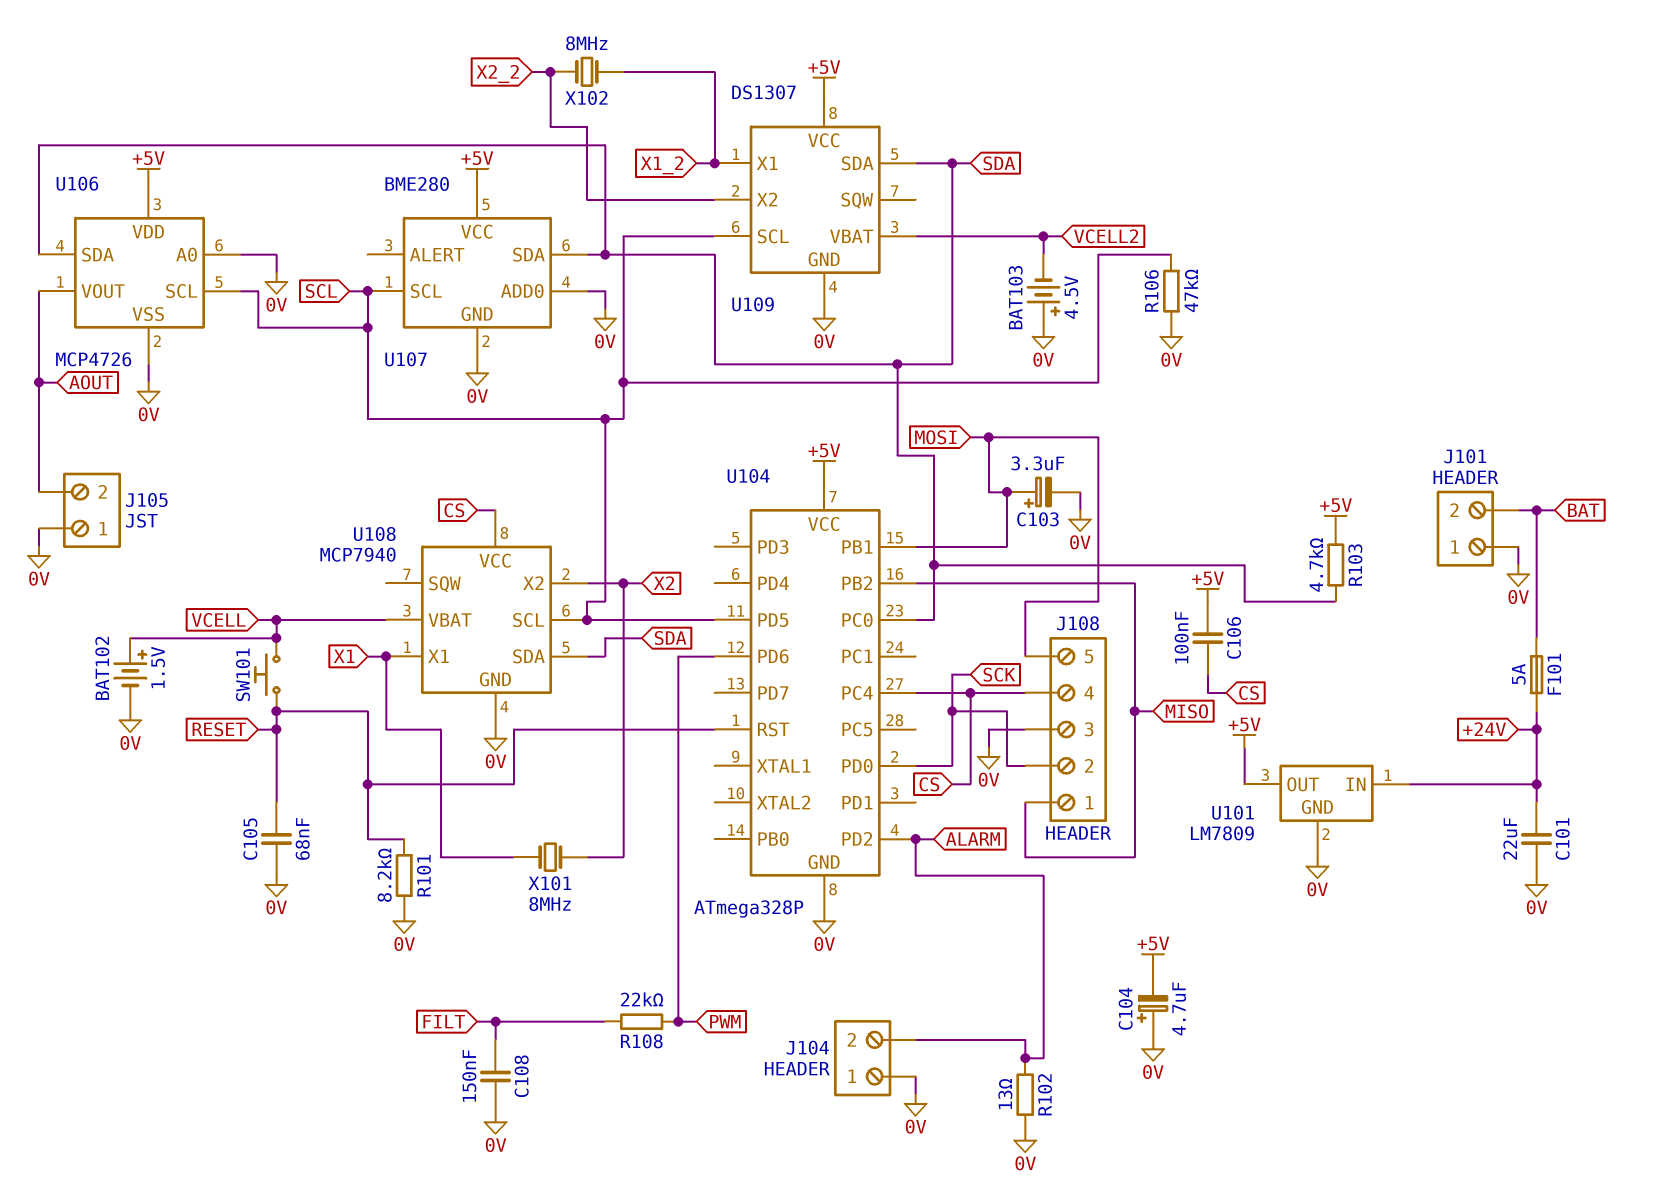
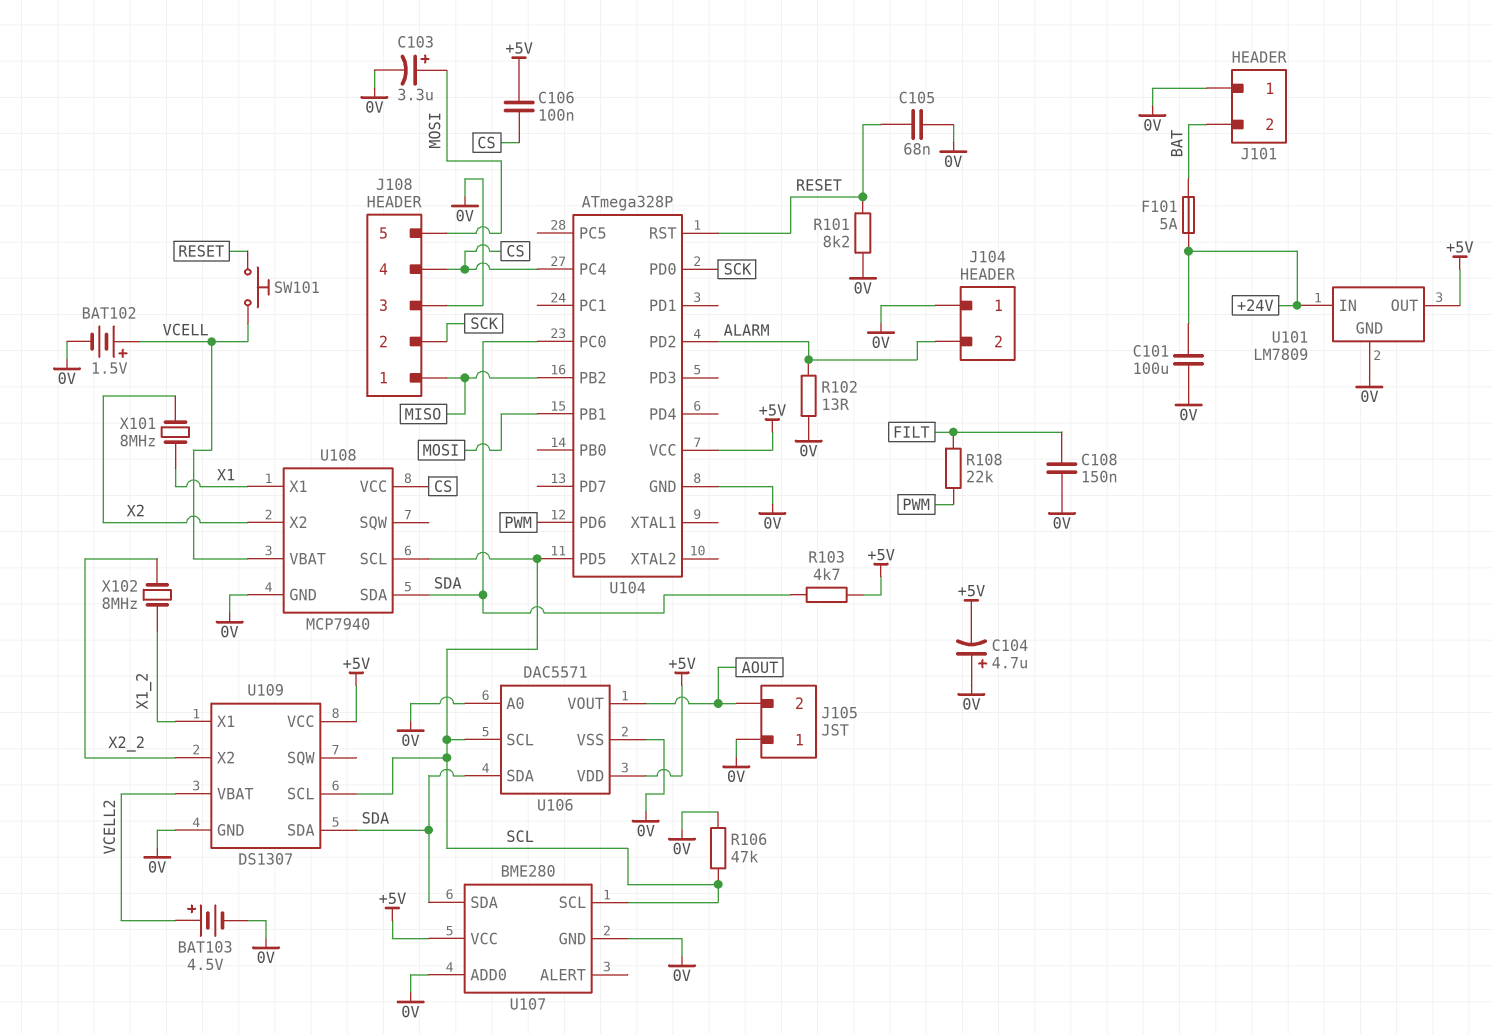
BAT103: 4.5V (plus 0V, minus VCELL2) -> 4.5V (plus VCELL2, minus 0V)
C101: 22uF (+24V, 0V) -> 100uF (+24V, 0V)
U106: MCP4726 -> DAC5571

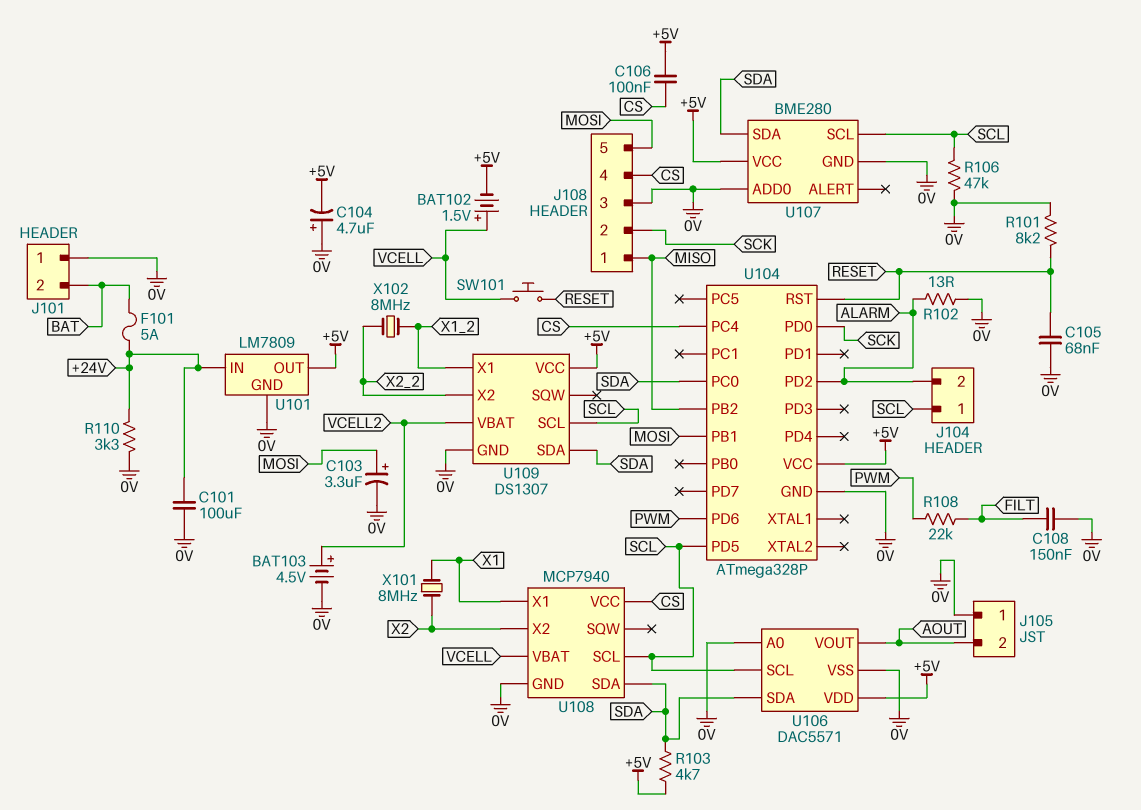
BAT102: 1.5V (plus VCELL, minus 0V) -> 1.5V (plus VCELL, minus +5V)
J104 pin 1: 0V -> SCL
R110: none -> 3.3k (+24V, 0V)

